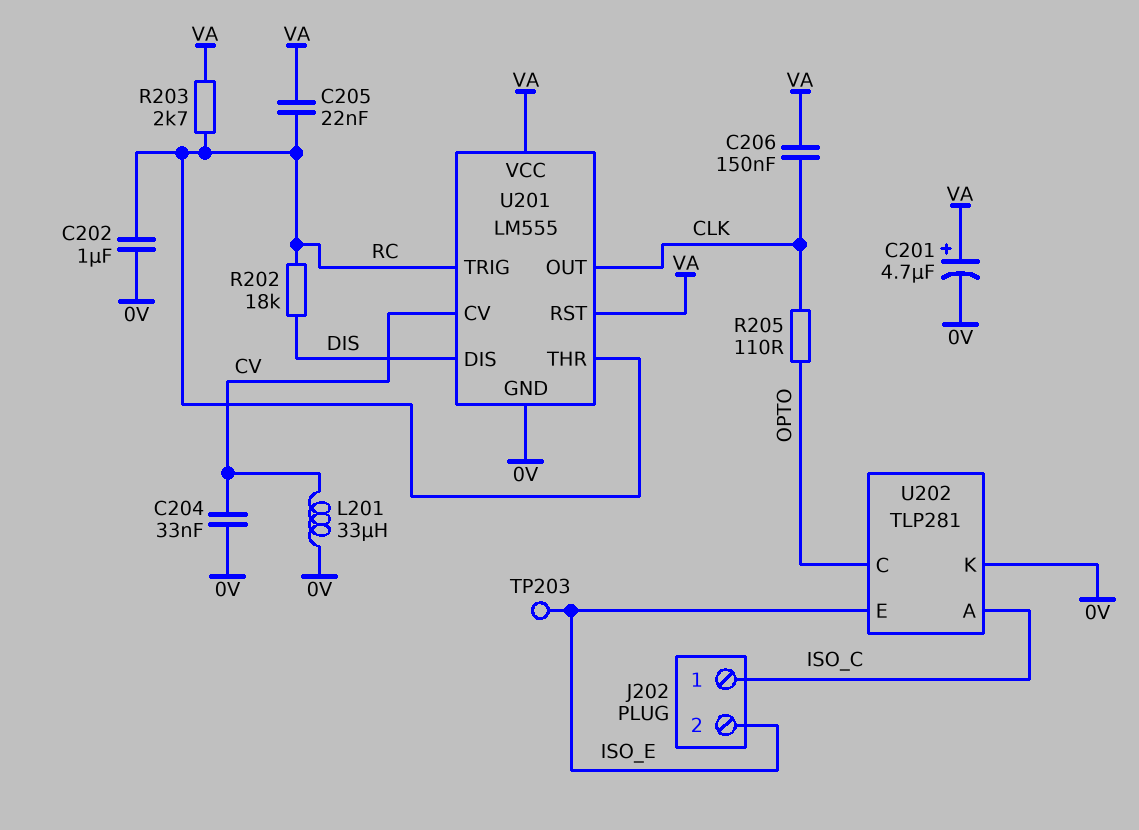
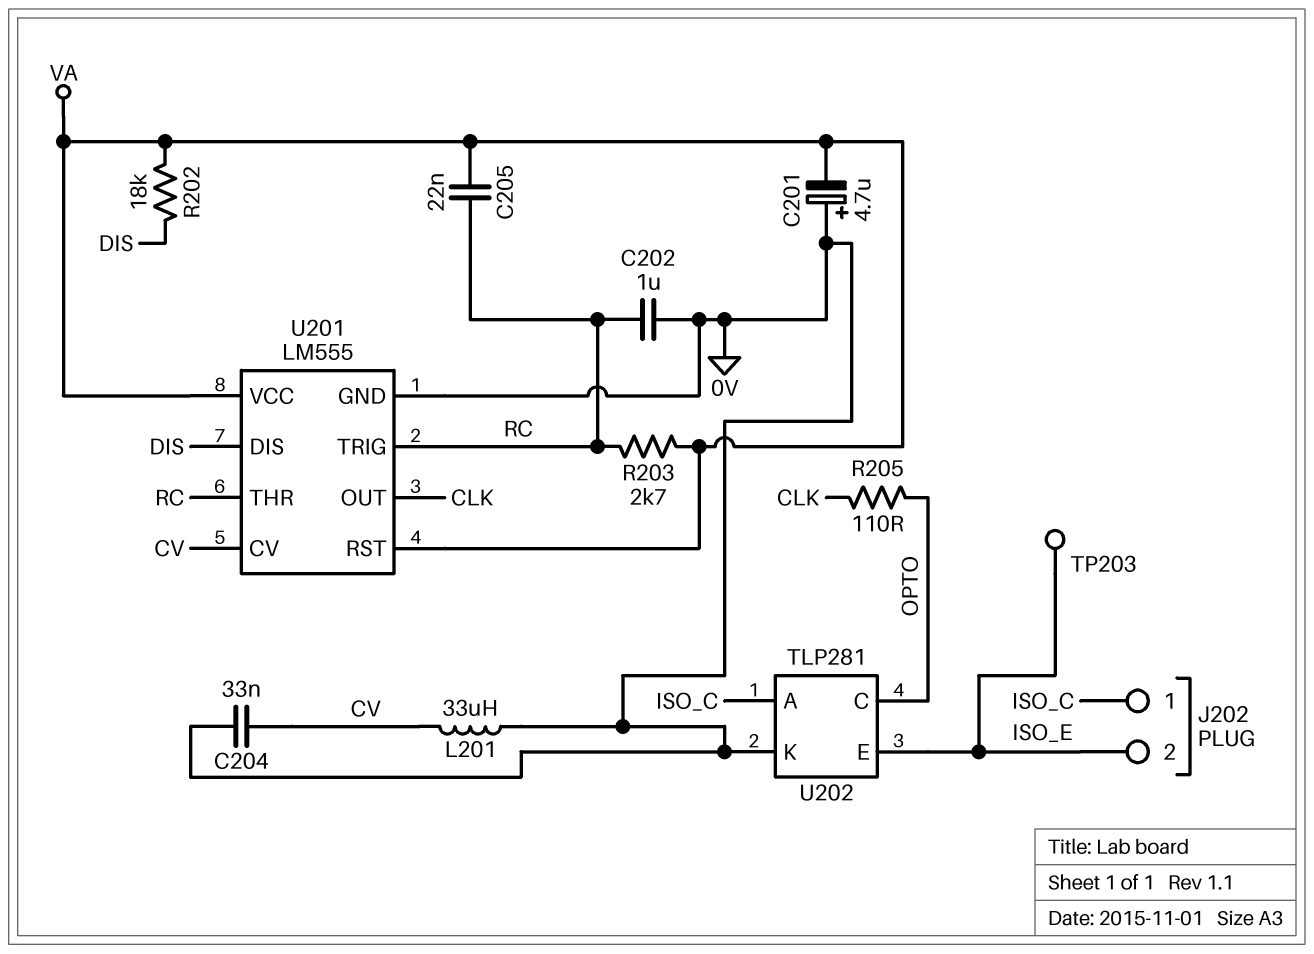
C201: 4.7uF (plus VA, minus 0V) -> 4.7uF (plus 0V, minus VA)
C206: 150nF (CLK, VA) -> none
R202: 18k (DIS, RC) -> 18k (DIS, VA)

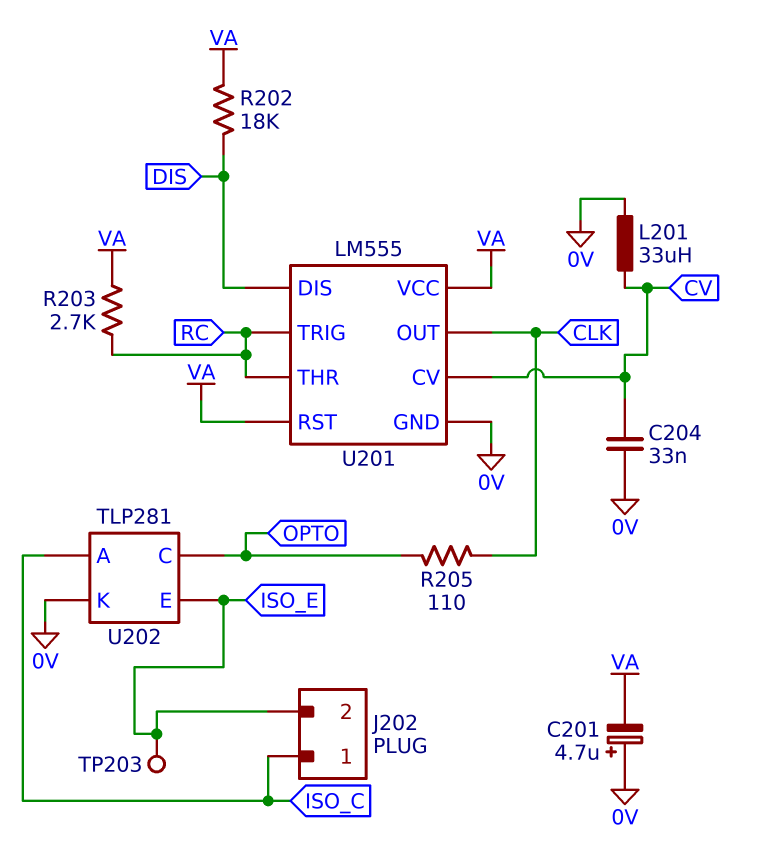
C202: 1uF (0V, RC) -> none
C205: 22nF (RC, VA) -> none

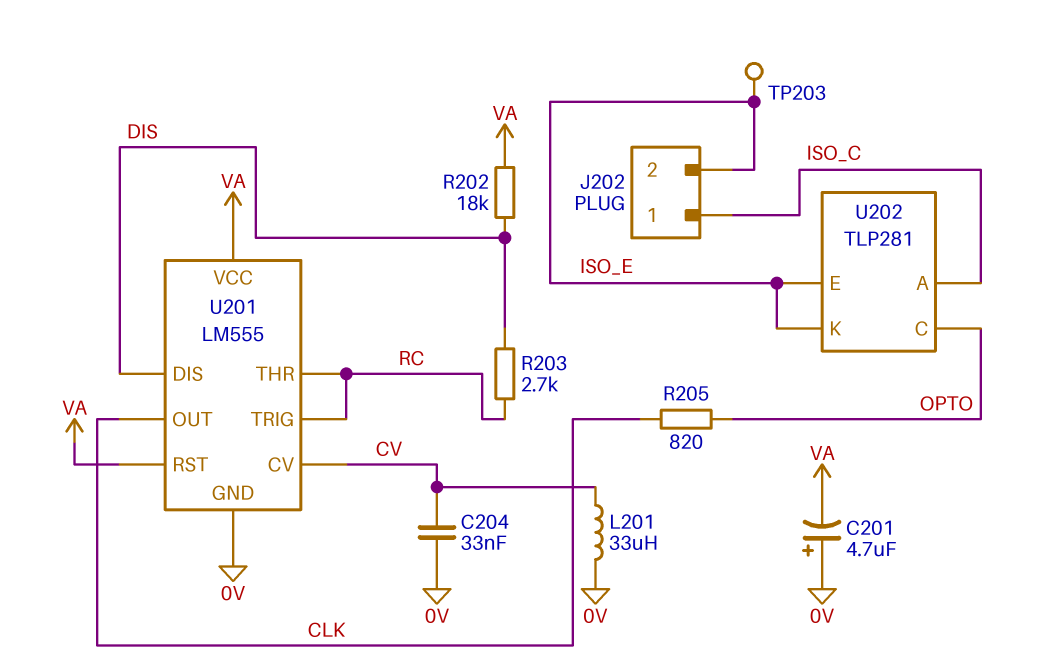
R203: 2.7k (RC, VA) -> 2.7k (DIS, RC)
R205: 110 (CLK, OPTO) -> 820 (CLK, OPTO)
U202 pin K: 0V -> ISO_E

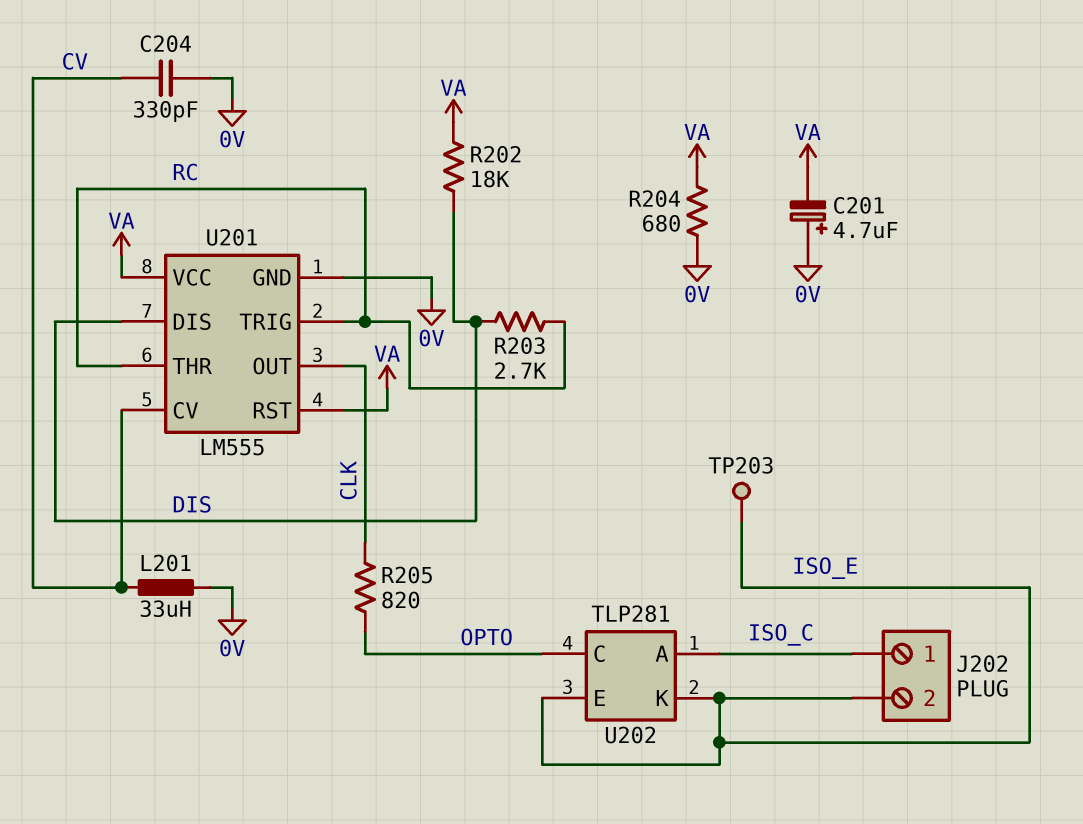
C204: 33nF (0V, CV) -> 330pF (0V, CV)
R204: none -> 680 (0V, VA)

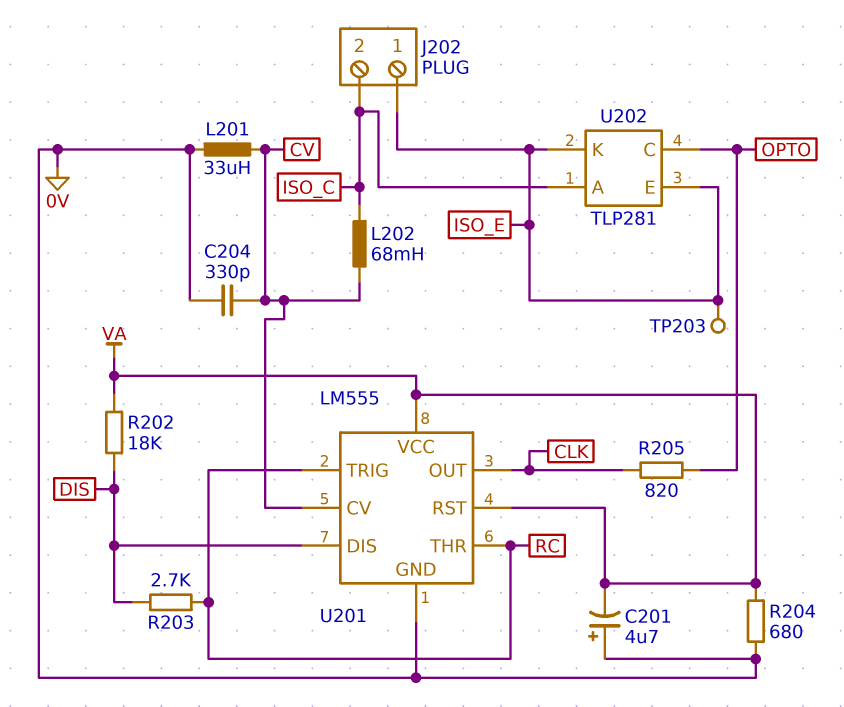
J202 pin 1: ISO_C -> ISO_E
J202 pin 2: ISO_E -> ISO_C
L202: none -> 68mH (CV, ISO_C)

